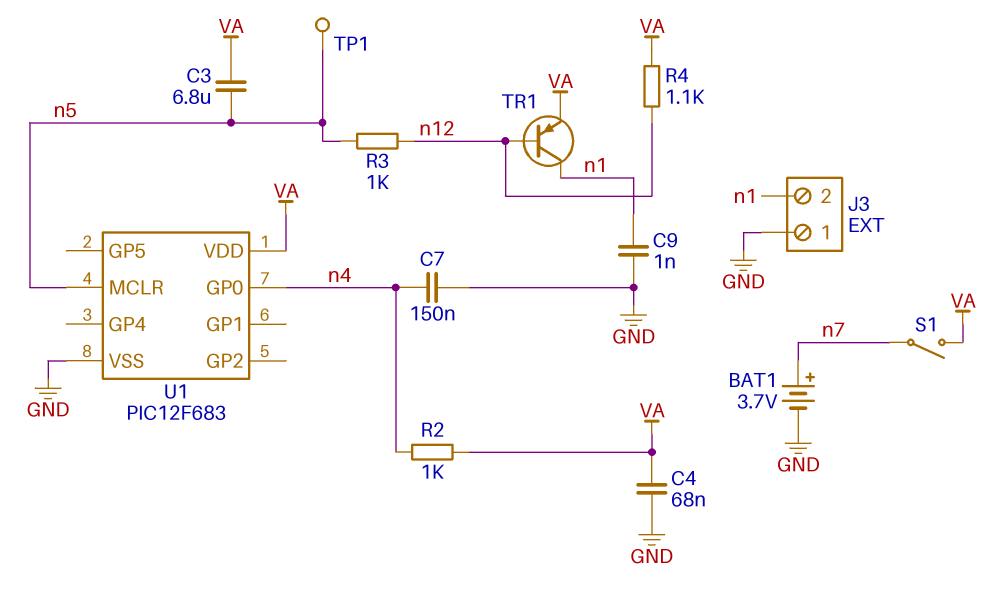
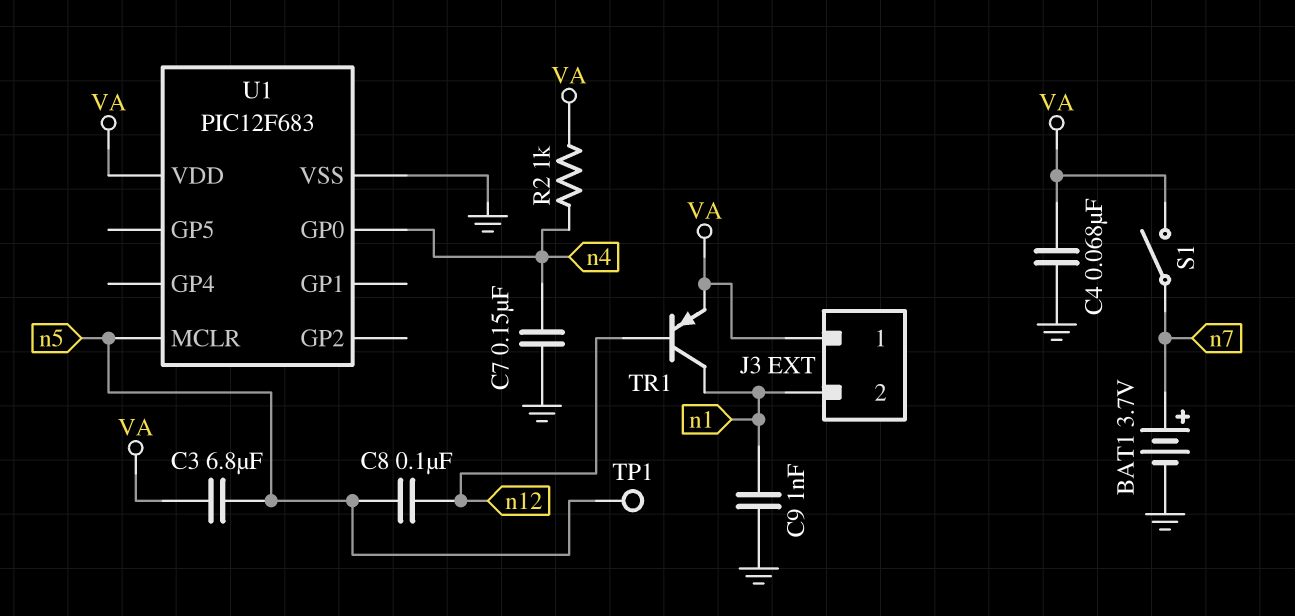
C8: none -> 100nF (n5, n12)
J3 pin 1: GND -> VA
R3: 1k (n5, n12) -> none
R4: 1.1k (VA, n12) -> none

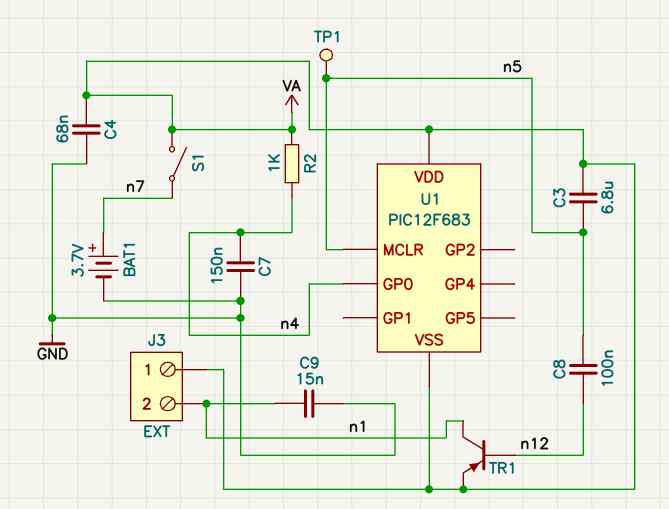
C9: 1nF (GND, n1) -> 15nF (GND, n1)
U1 pin VSS: GND -> VA

